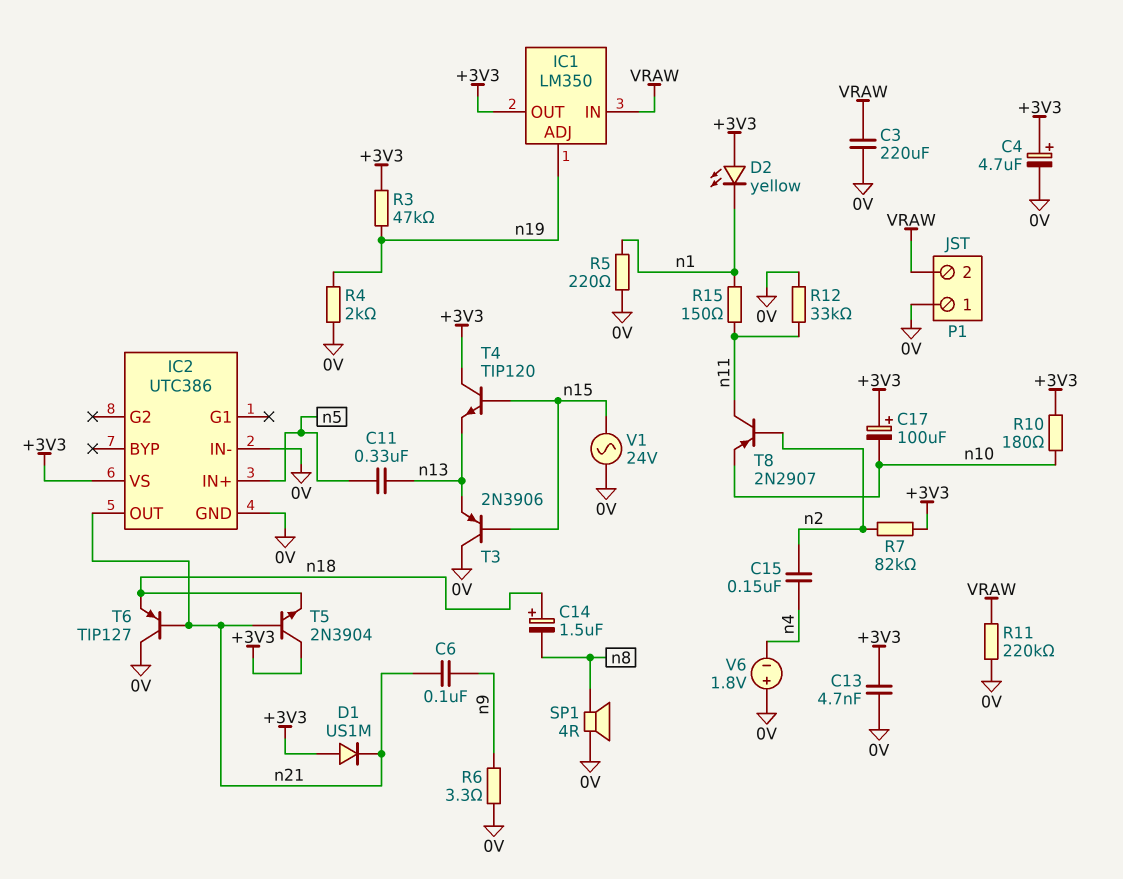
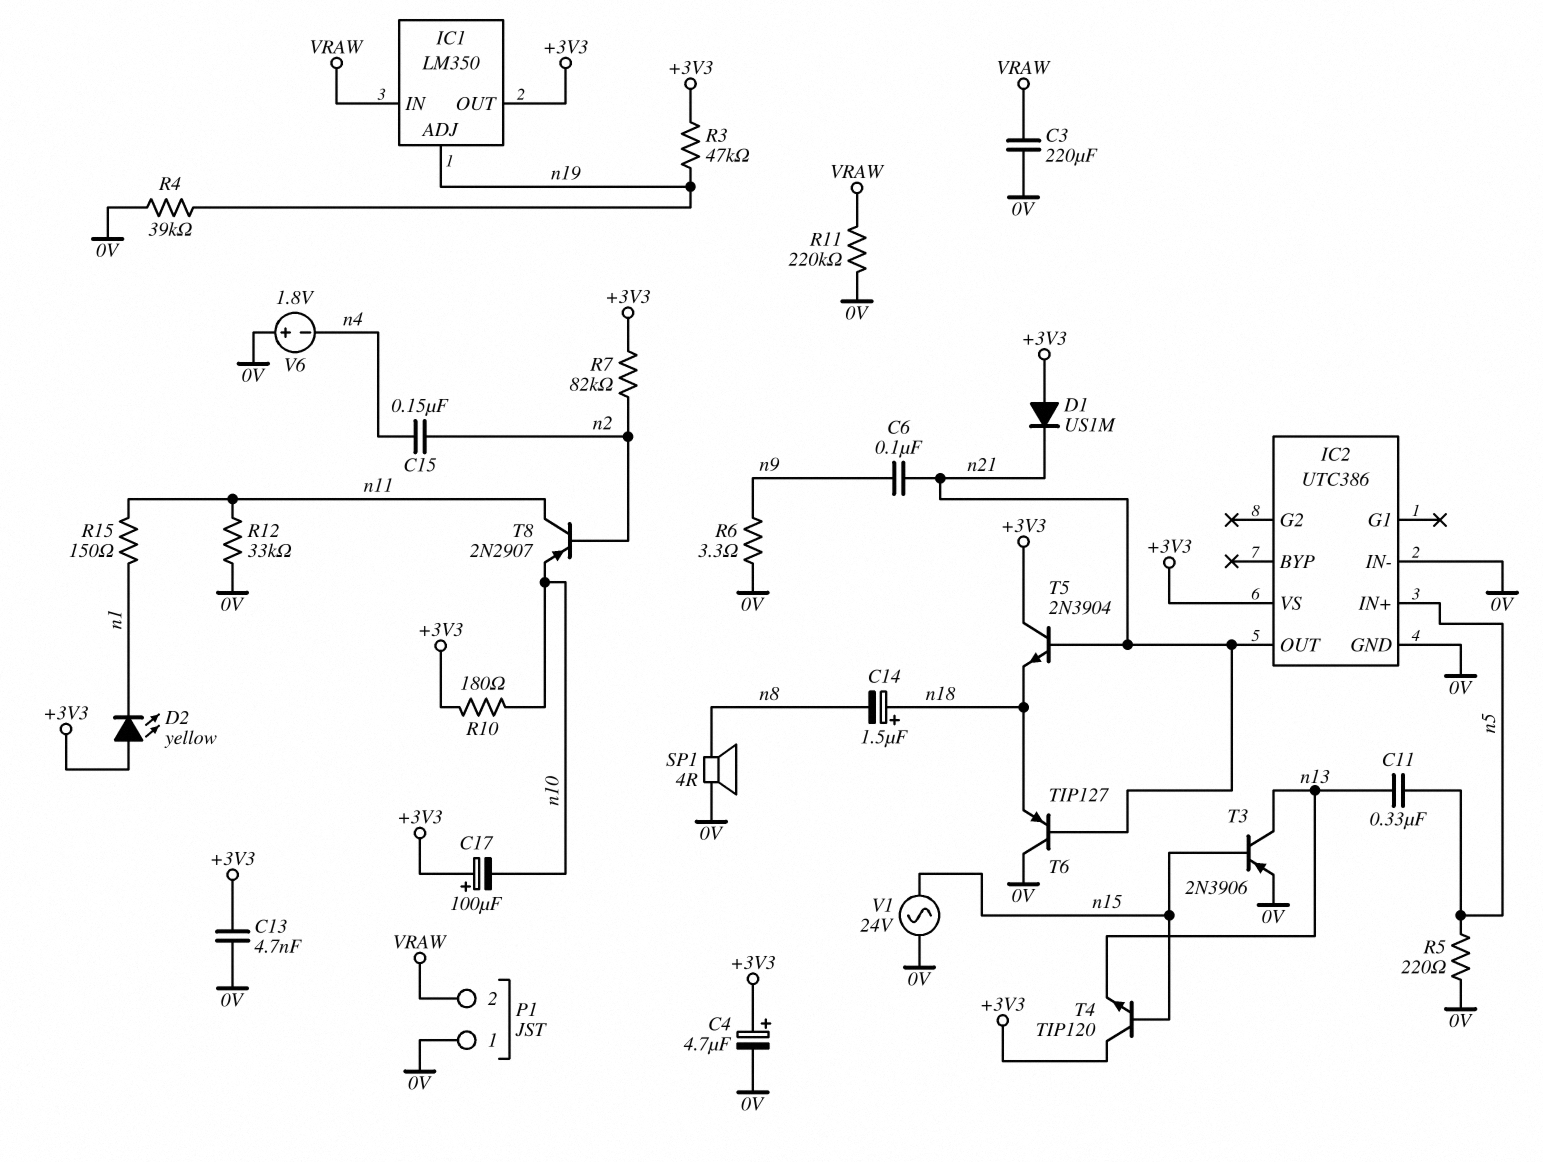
R4: 2k (0V, n19) -> 39k (0V, n19)
R5: 220 (0V, n1) -> 220 (0V, n5)
T3: PNP 2N3906 (B n15, C 0V, E n13) -> PNP 2N3906 (B n15, C n13, E 0V)

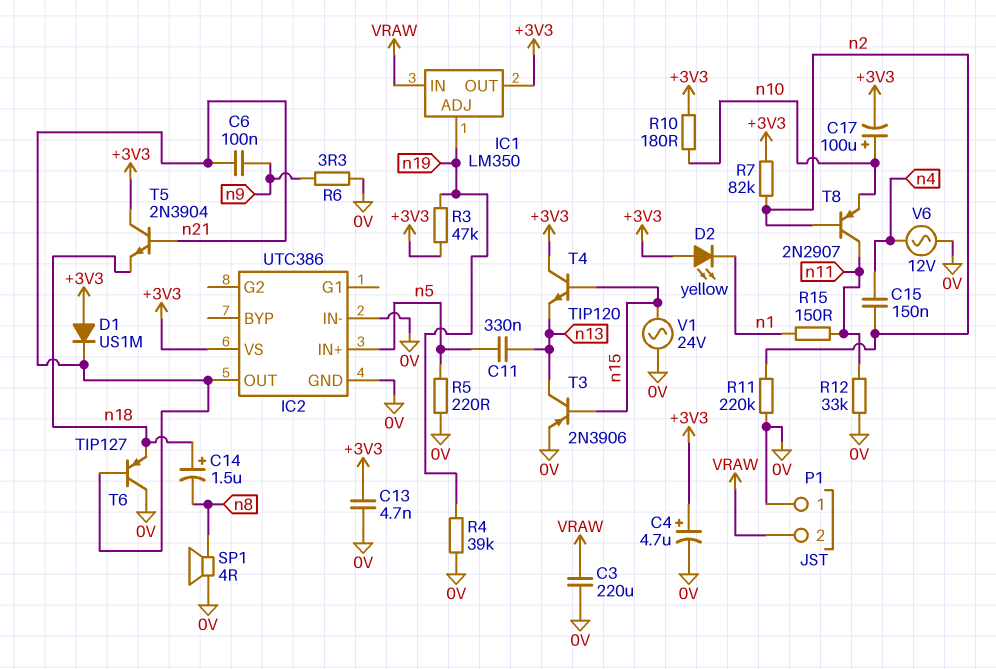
C17: 100uF (plus +3V3, minus n10) -> 100uF (plus n10, minus +3V3)
R11: 220k (0V, VRAW) -> 220k (0V, n2)
V6: 1.8V (plus 0V, minus n4) -> AC 12V (0V, n4)

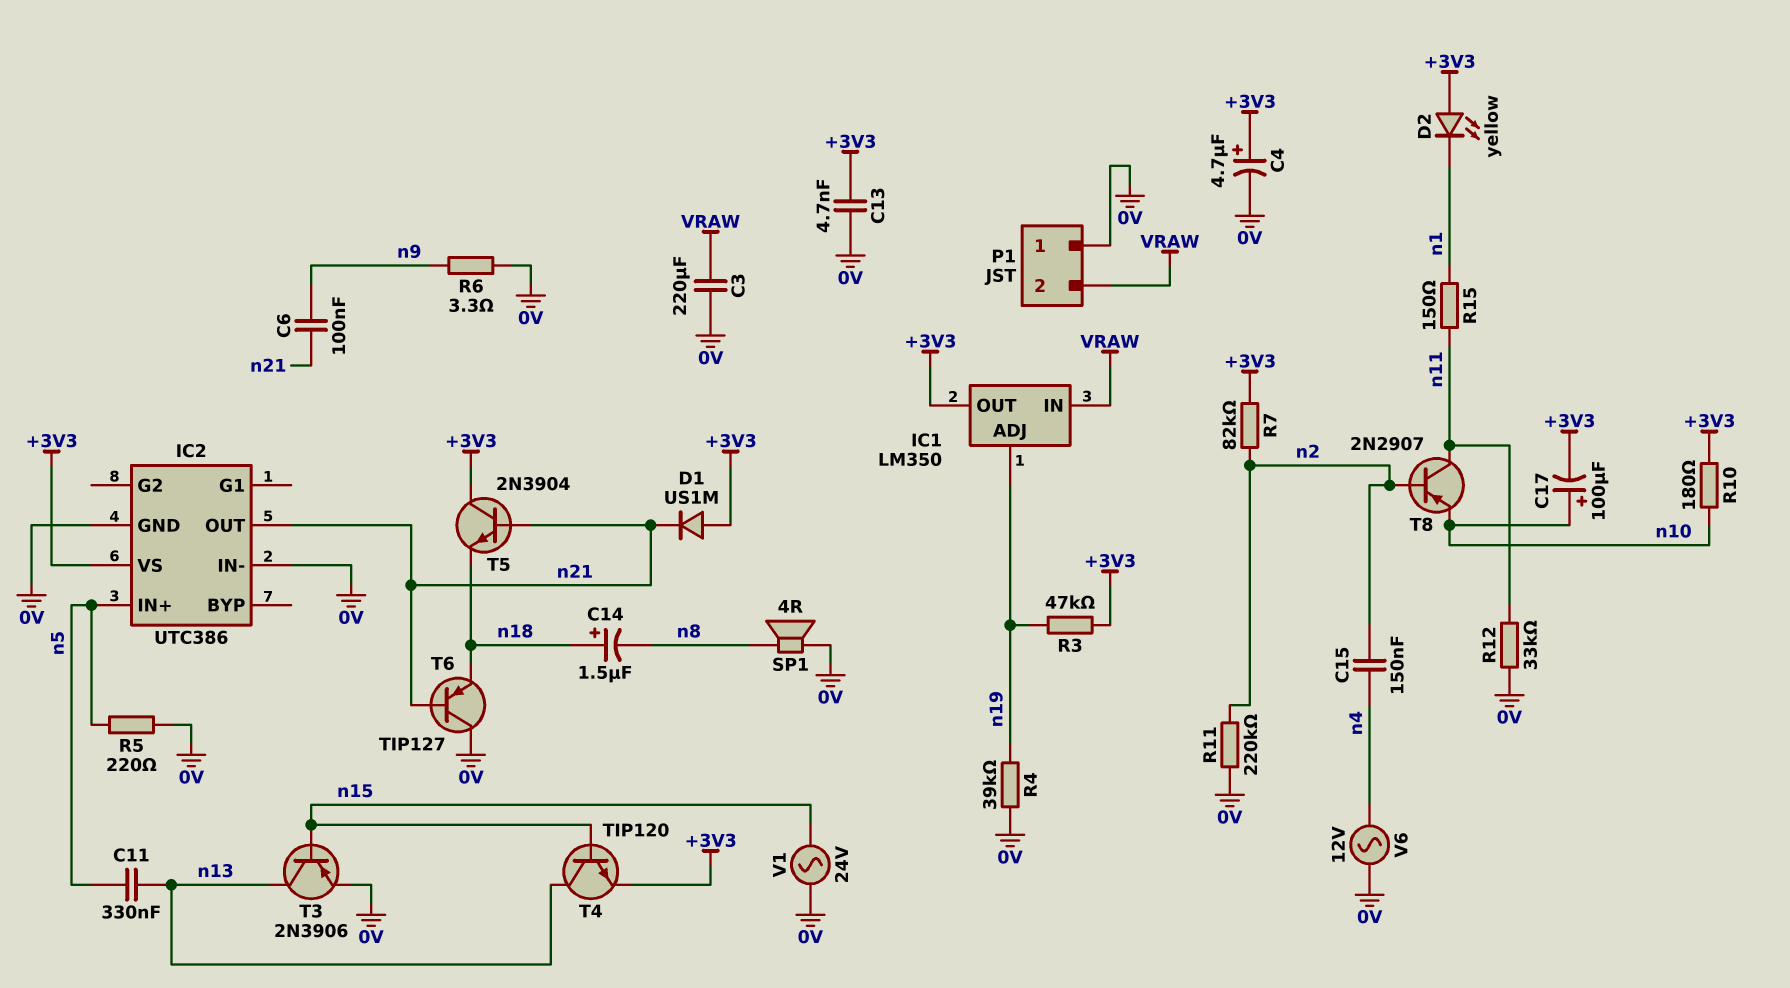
T4: NPN TIP120 (B n15, C +3V3, E n13) -> NPN TIP120 (B n15, C n13, E +3V3)

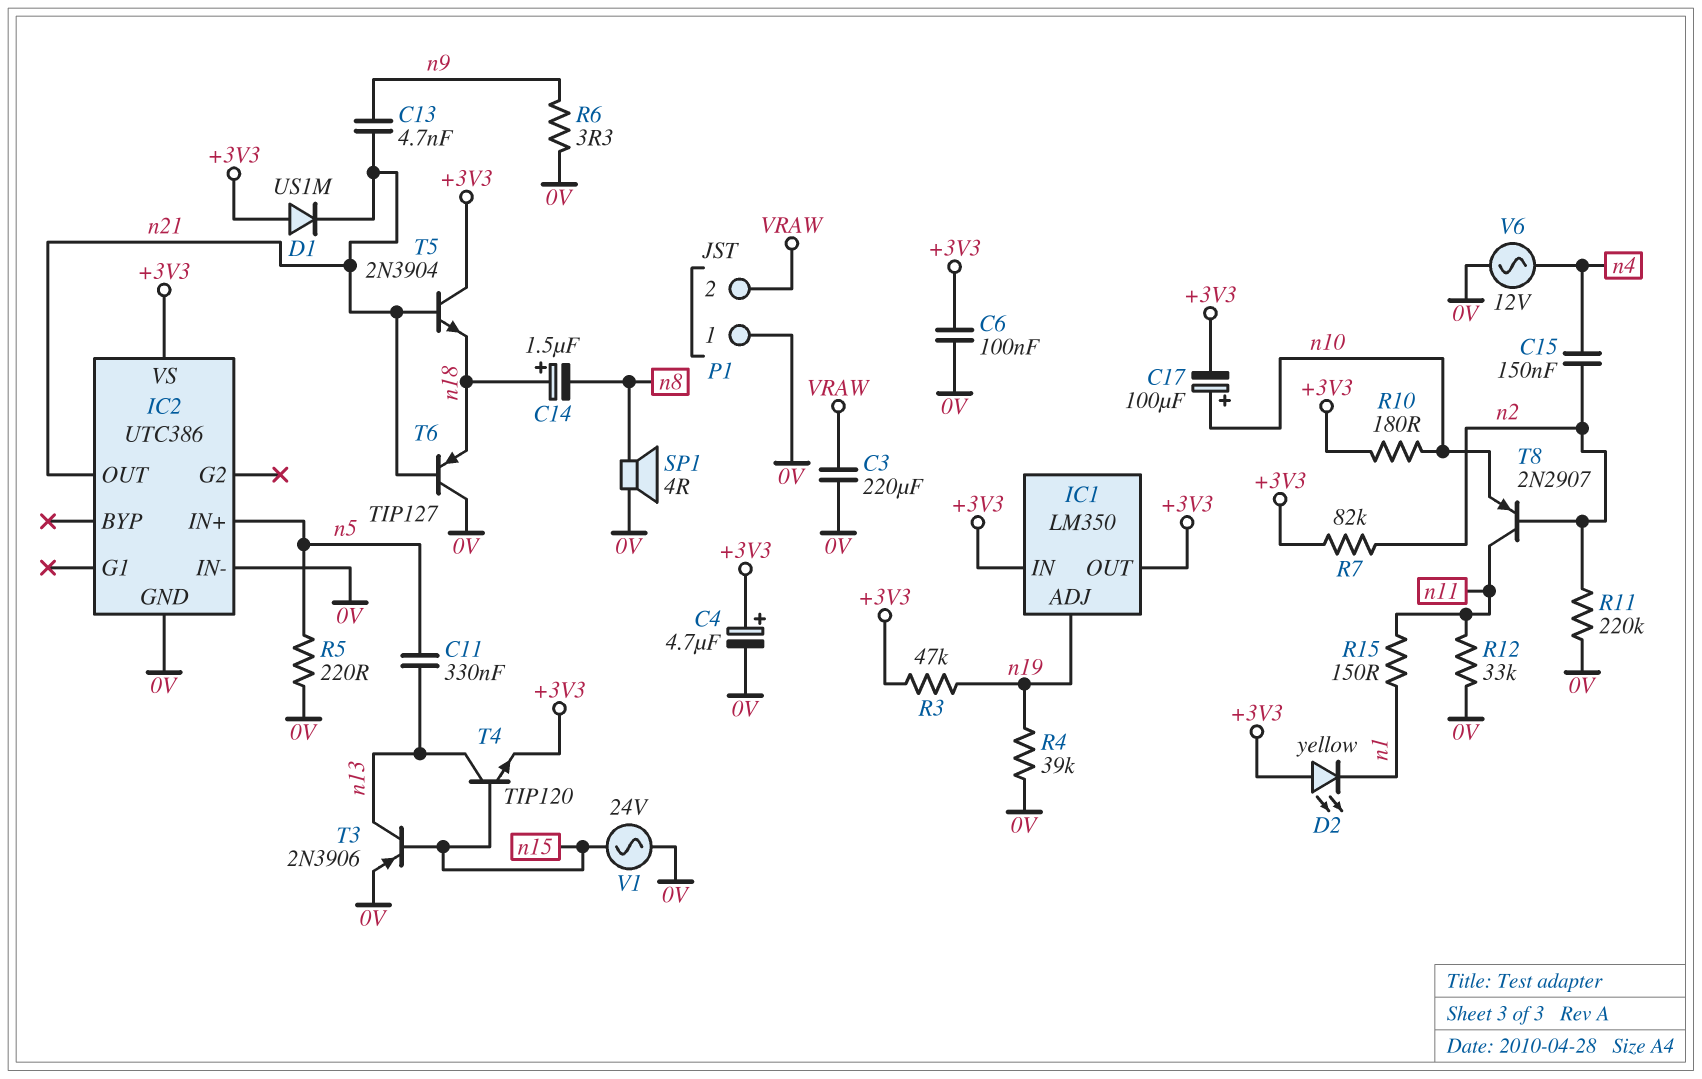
C6: 100nF (n9, n21) -> 100nF (+3V3, 0V)
C13: 4.7nF (+3V3, 0V) -> 4.7nF (n9, n21)
IC1 pin IN: VRAW -> +3V3

